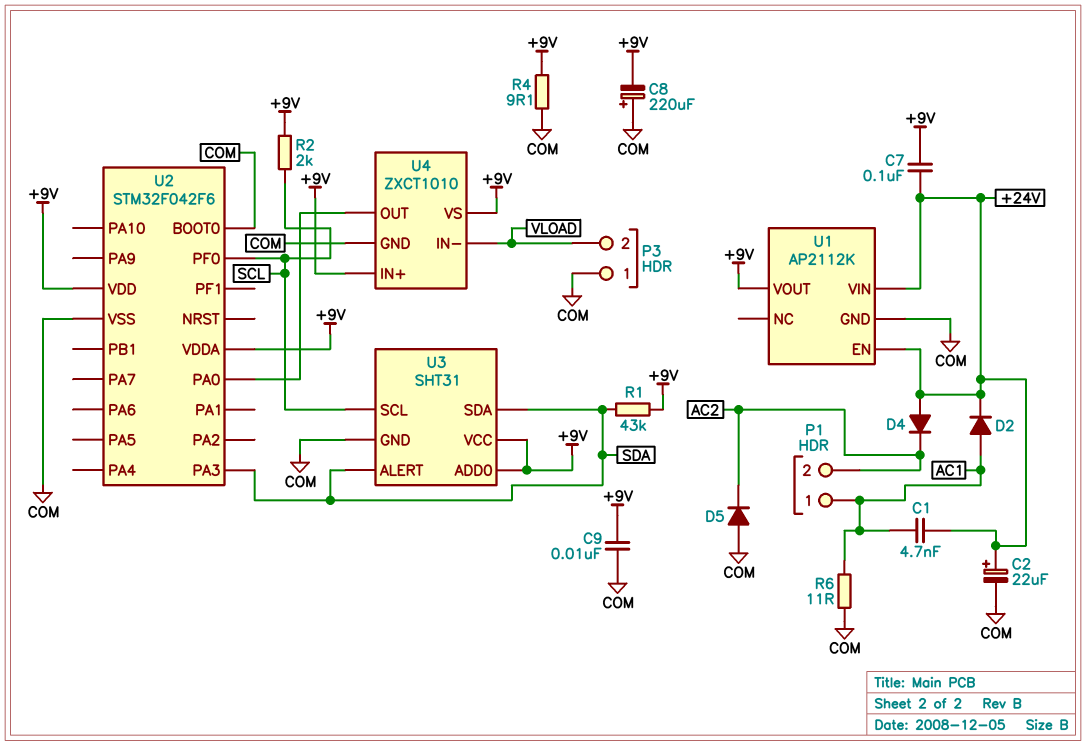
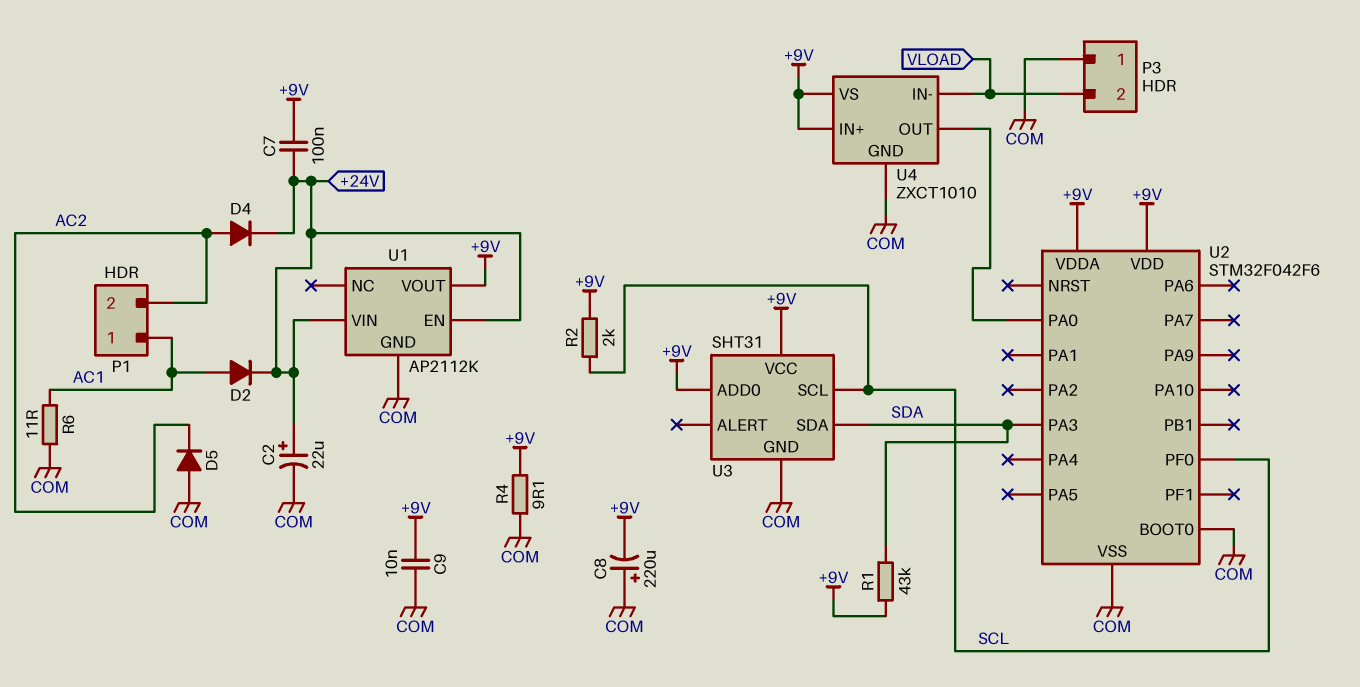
C1: 4.7nF (+24V, AC1) -> none
D4: diode (A +24V, K AC2) -> diode (A AC2, K +24V)
U3 pin ALERT: SDA -> none

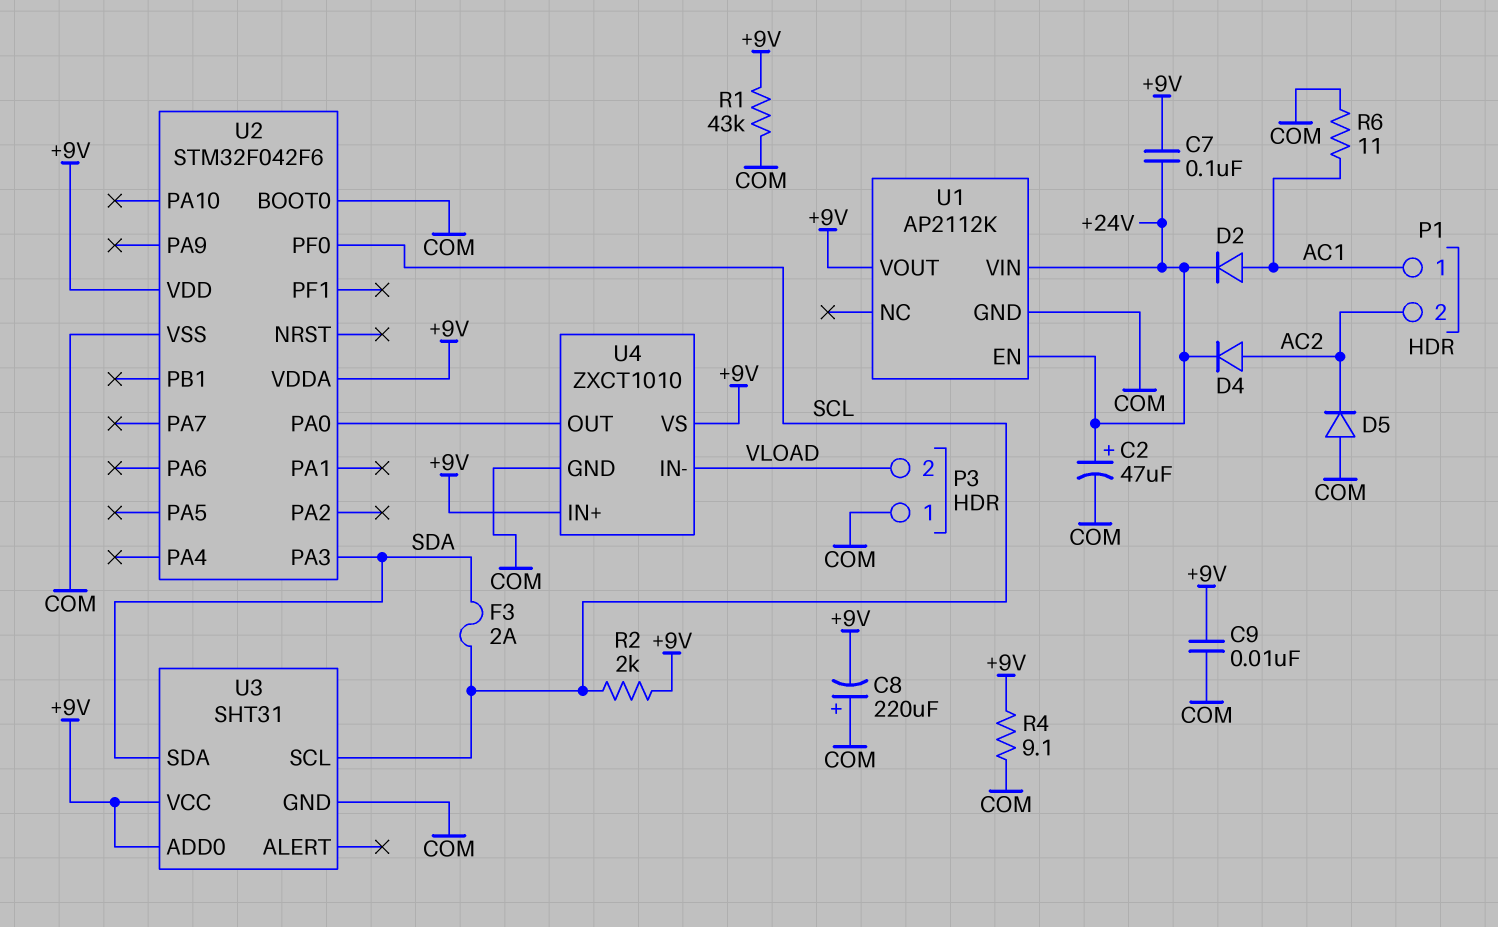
C2: 22uF (plus +24V, minus COM) -> 47uF (plus +24V, minus COM)
F3: none -> 2A (SCL, SDA)
R1: 43k (+9V, SDA) -> 43k (+9V, COM)

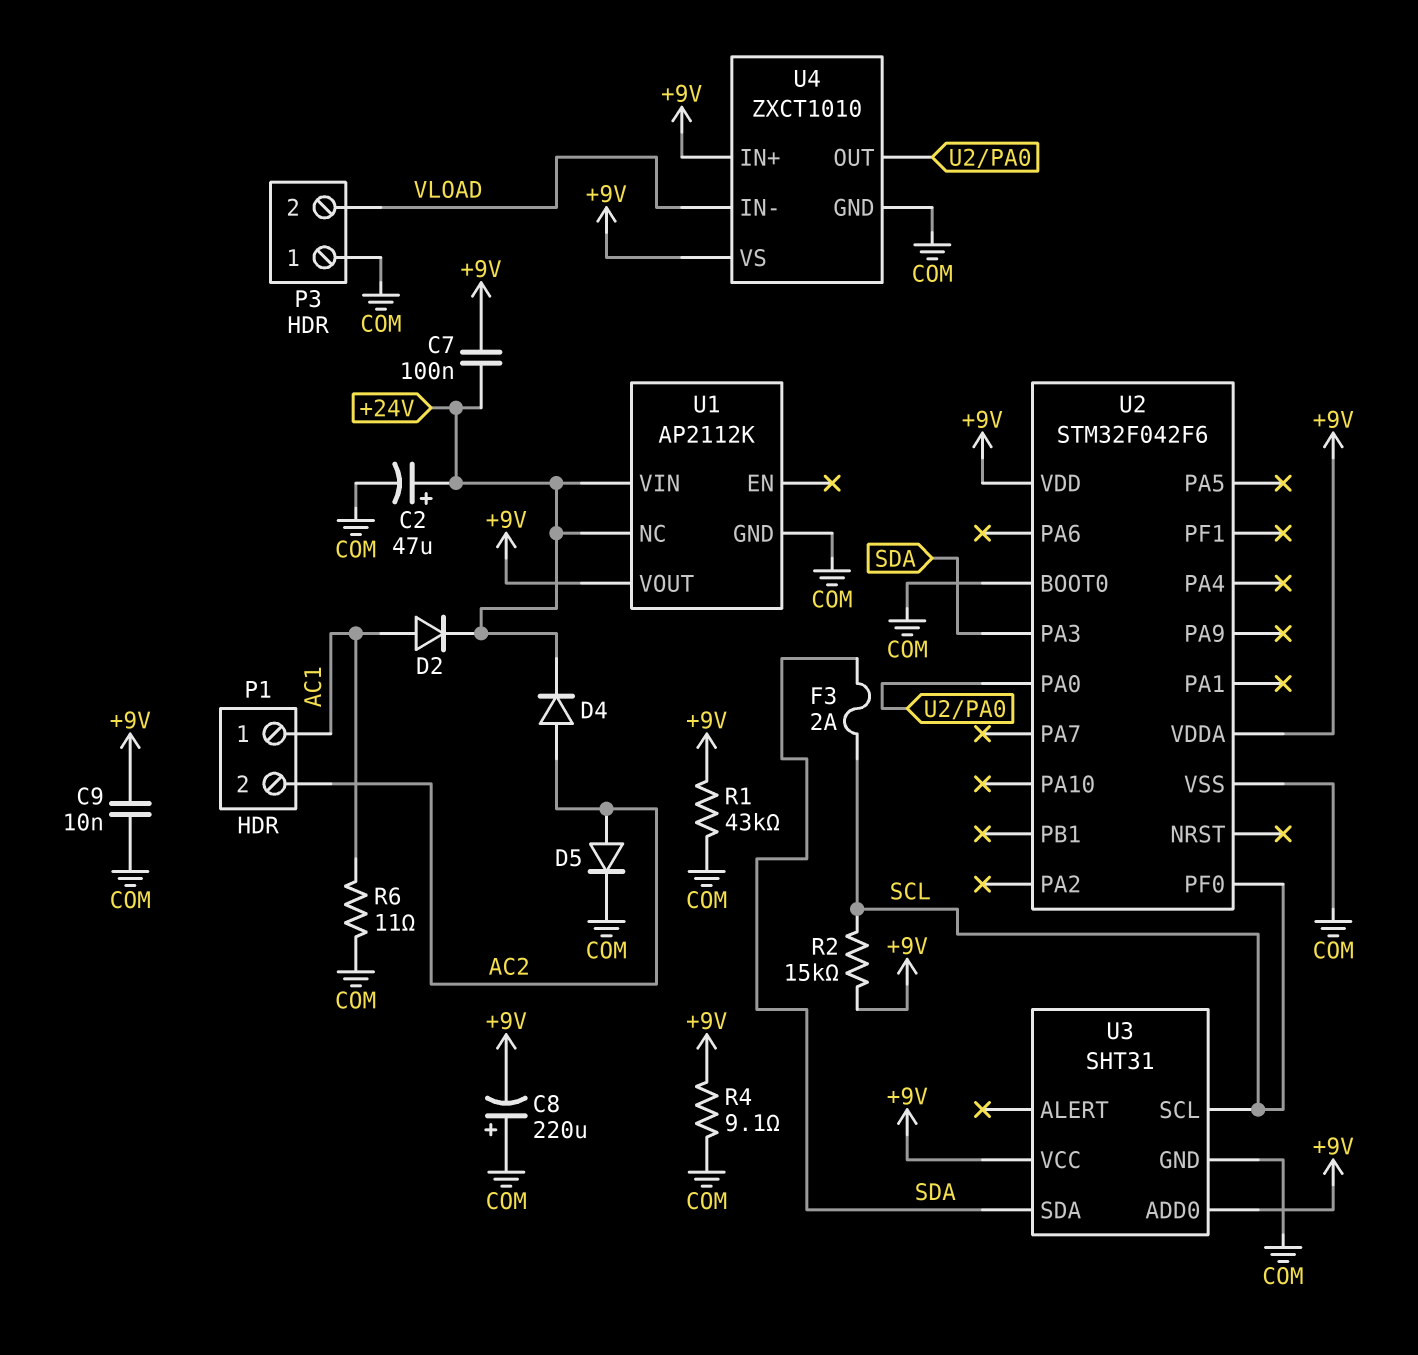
D5: diode (A COM, K AC2) -> diode (A AC2, K COM)
R2: 2k (+9V, SCL) -> 15k (+9V, SCL)
U1 pin EN: +24V -> none
U1 pin NC: none -> +24V

